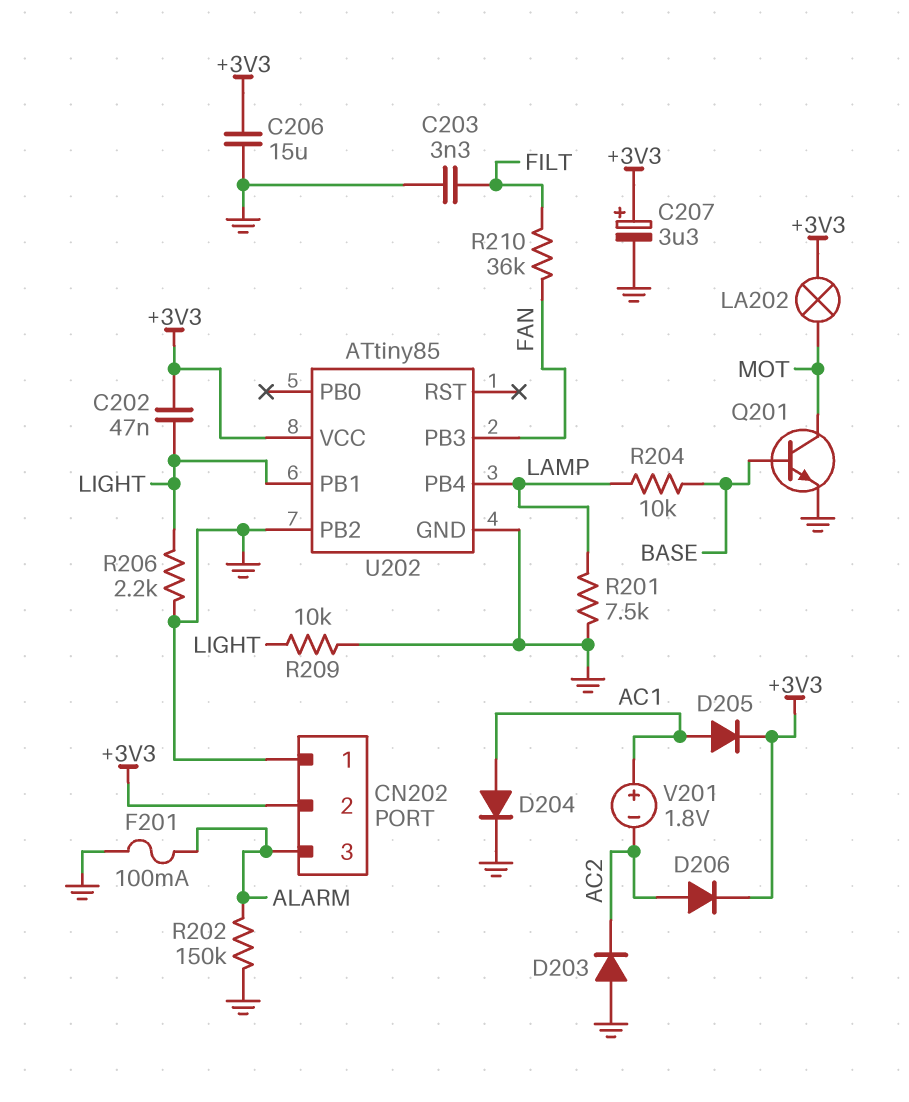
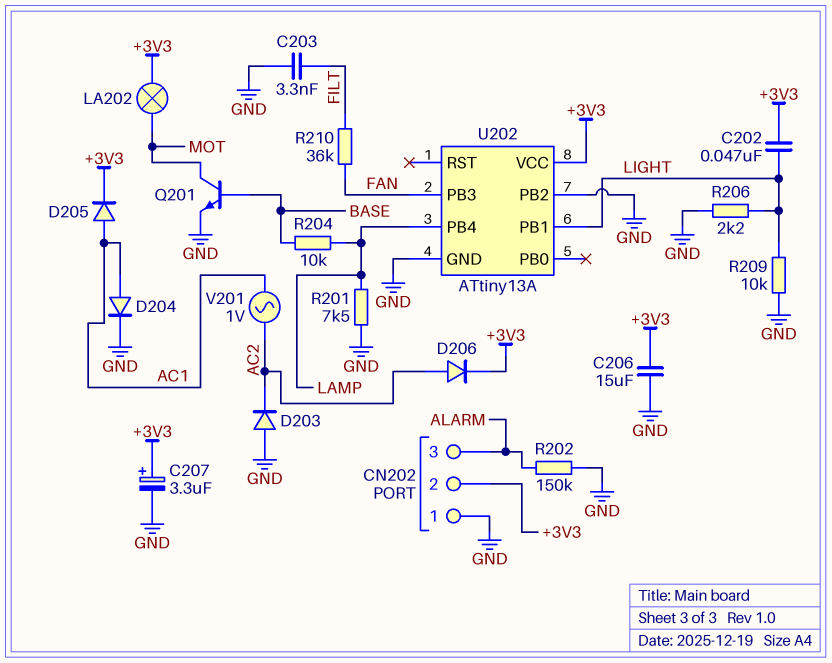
F201: 100mA (ALARM, GND) -> none
U202: ATtiny85 -> ATtiny13A
V201: 1.8V (plus AC1, minus AC2) -> AC 1V (AC1, AC2)

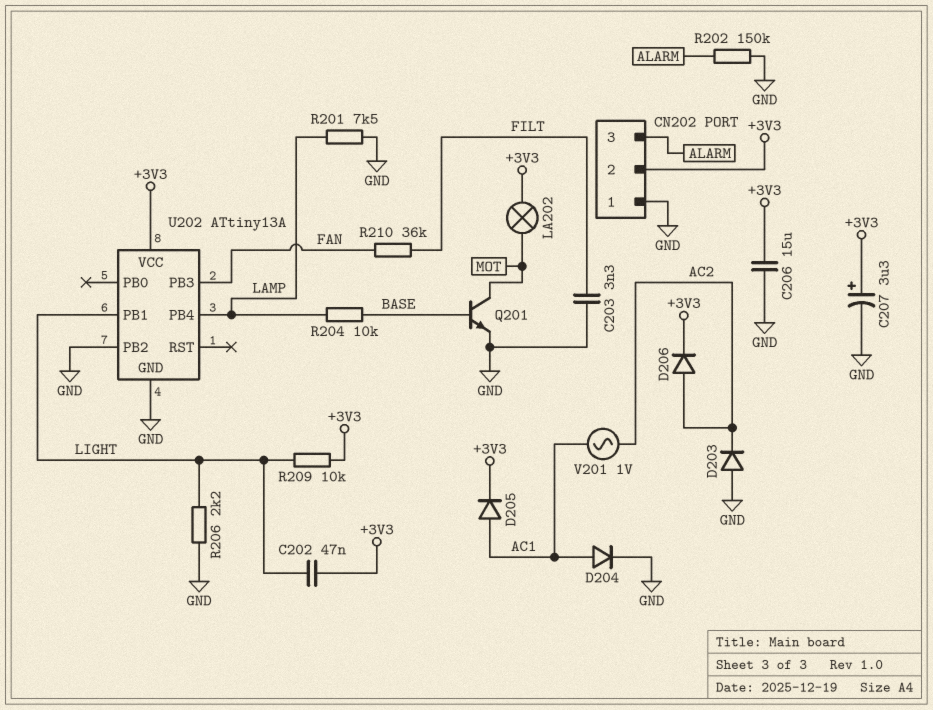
R209: 10k (GND, LIGHT) -> 10k (+3V3, LIGHT)

